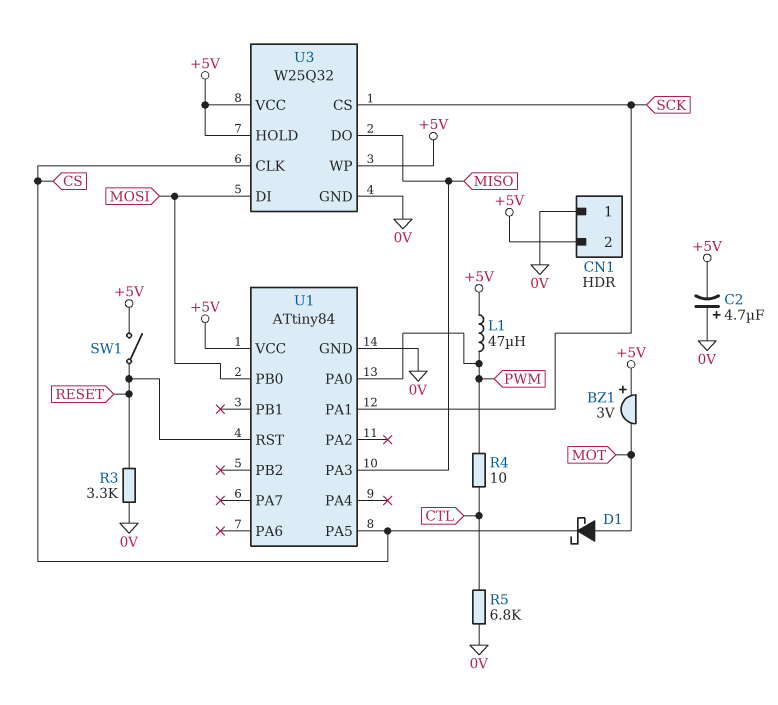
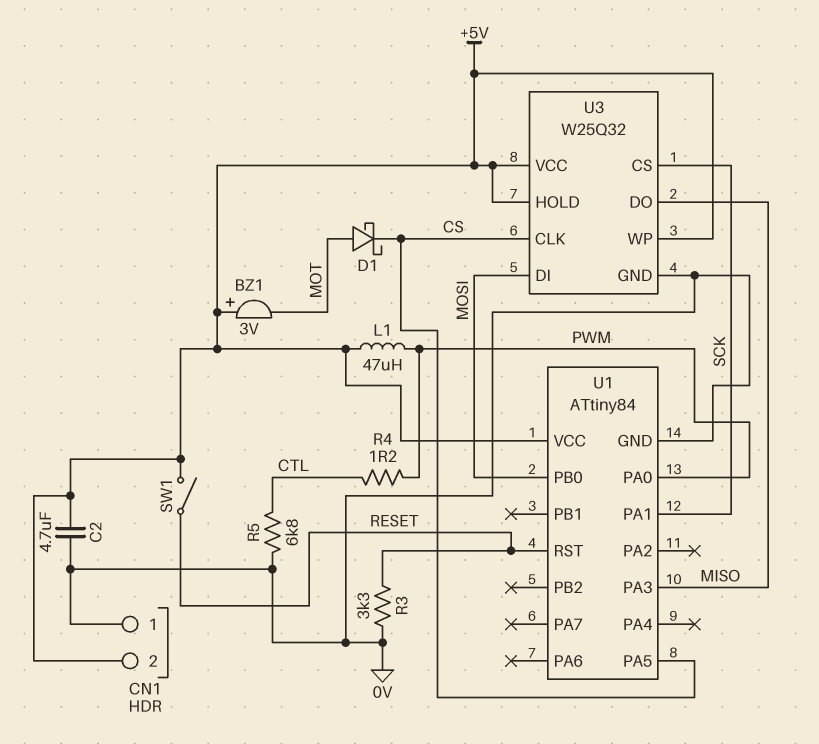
C2: 4.7uF (plus 0V, minus +5V) -> 4.7uF (+5V, 0V)
R4: 10 (CTL, PWM) -> 1.2 (CTL, PWM)

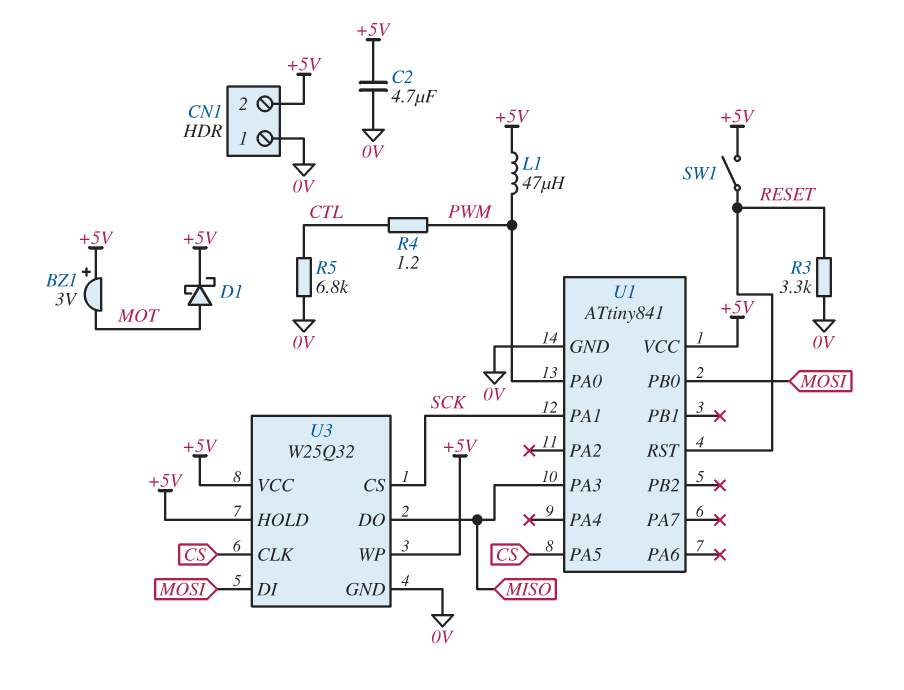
D1: schottky (A MOT, K CS) -> schottky (A MOT, K +5V)
U1: ATtiny84 -> ATtiny841

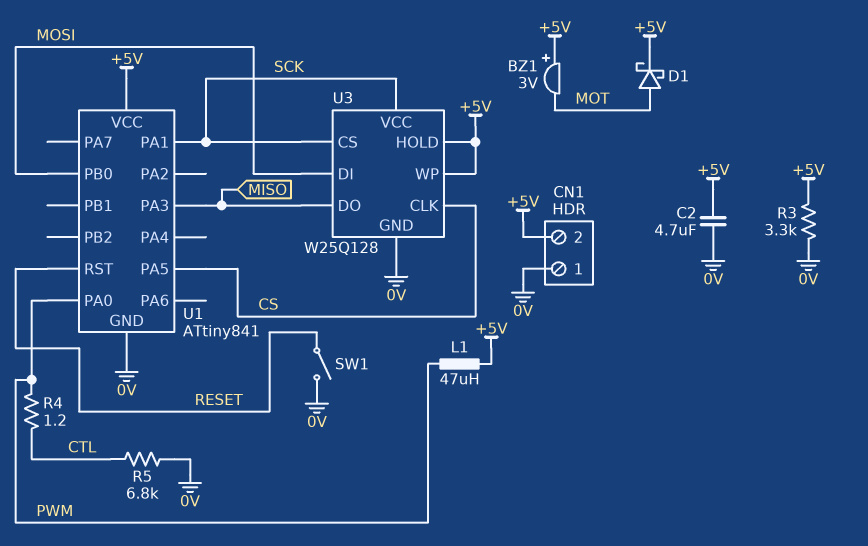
R3: 3.3k (0V, RESET) -> 3.3k (+5V, 0V)
SW1: switch (+5V, RESET) -> switch (0V, RESET)
U3: W25Q32 -> W25Q128
U3 pin VCC: +5V -> SCK

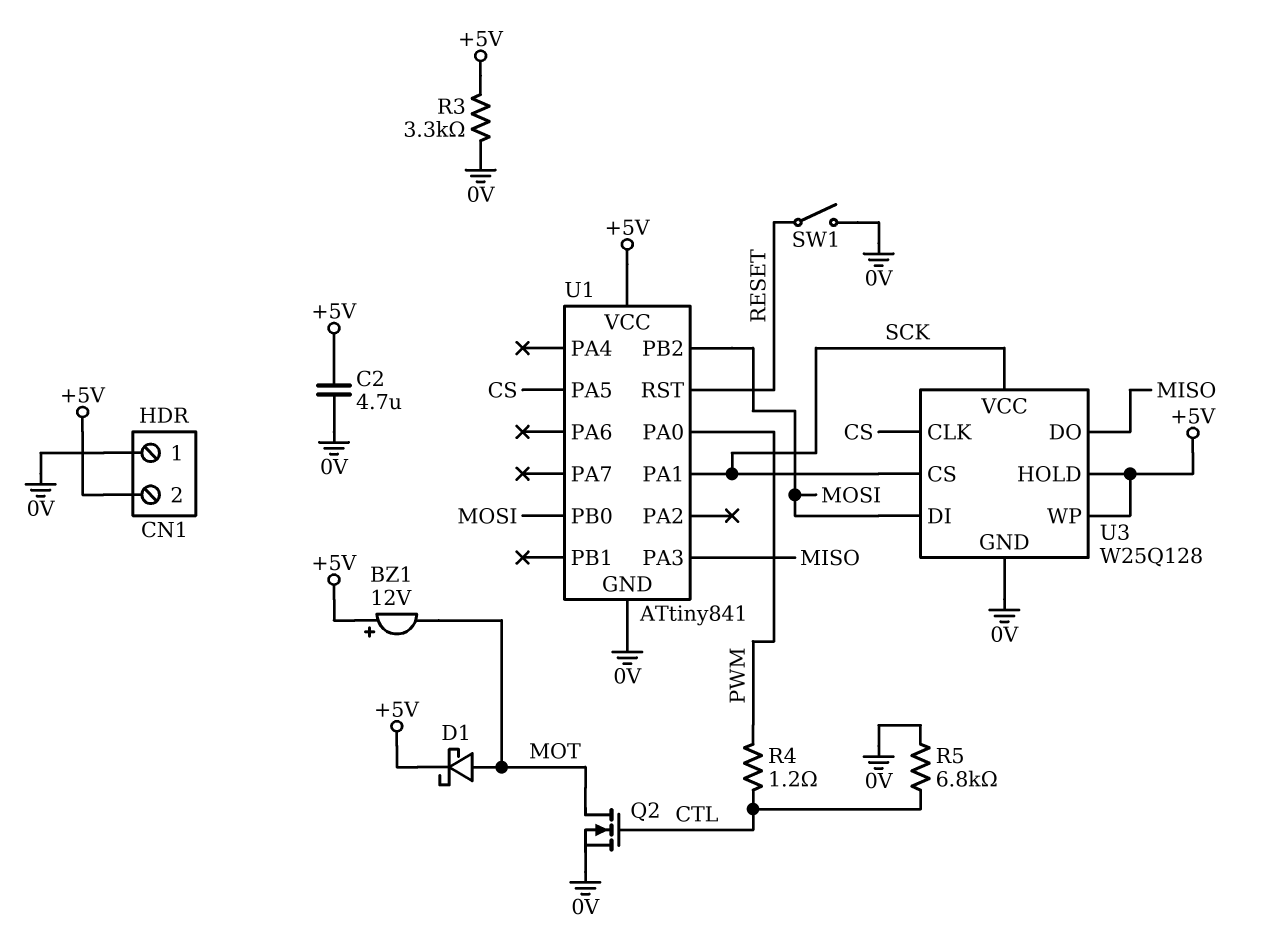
BZ1: buzzer 3V (plus +5V, minus MOT) -> buzzer 12V (plus +5V, minus MOT)
L1: 47uH (+5V, PWM) -> none
Q2: none -> NMOS (G CTL, D MOT, S 0V)
U1 pin PB2: none -> MOSI

